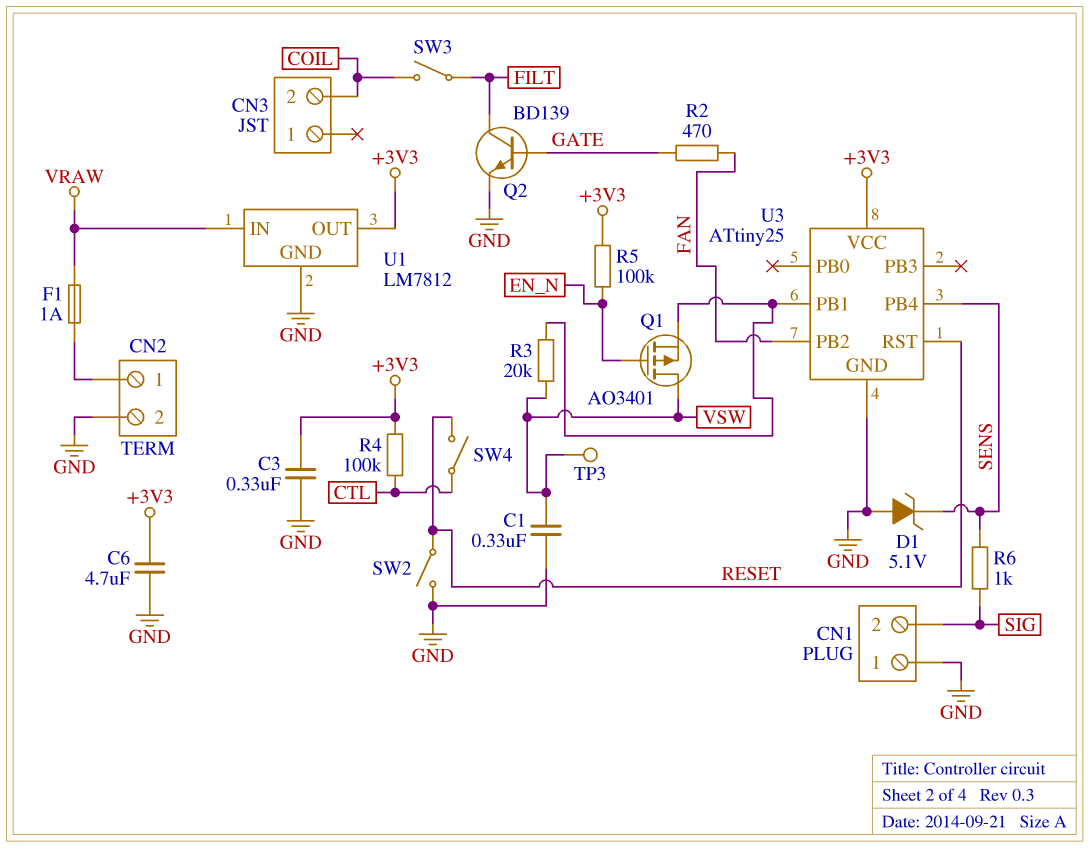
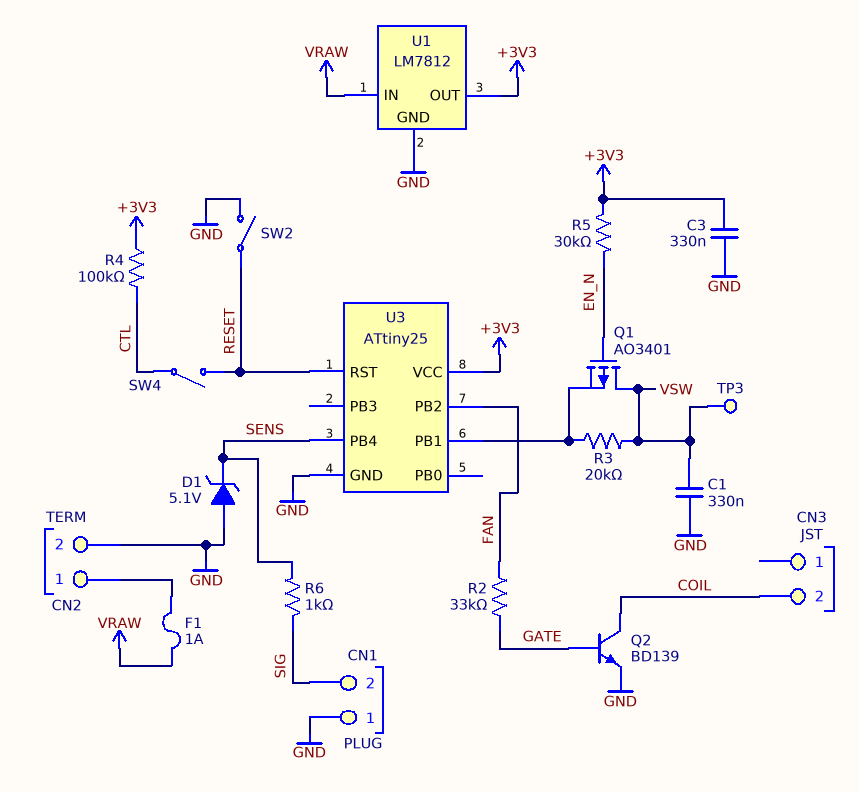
C6: 4.7uF (+3V3, GND) -> none
Q2: NPN BD139 (B GATE, C FILT, E GND) -> NPN BD139 (B GATE, C COIL, E GND)
R2: 470 (FAN, GATE) -> 33k (FAN, GATE)
R5: 100k (+3V3, EN_N) -> 30k (+3V3, EN_N)
SW3: switch (COIL, FILT) -> none

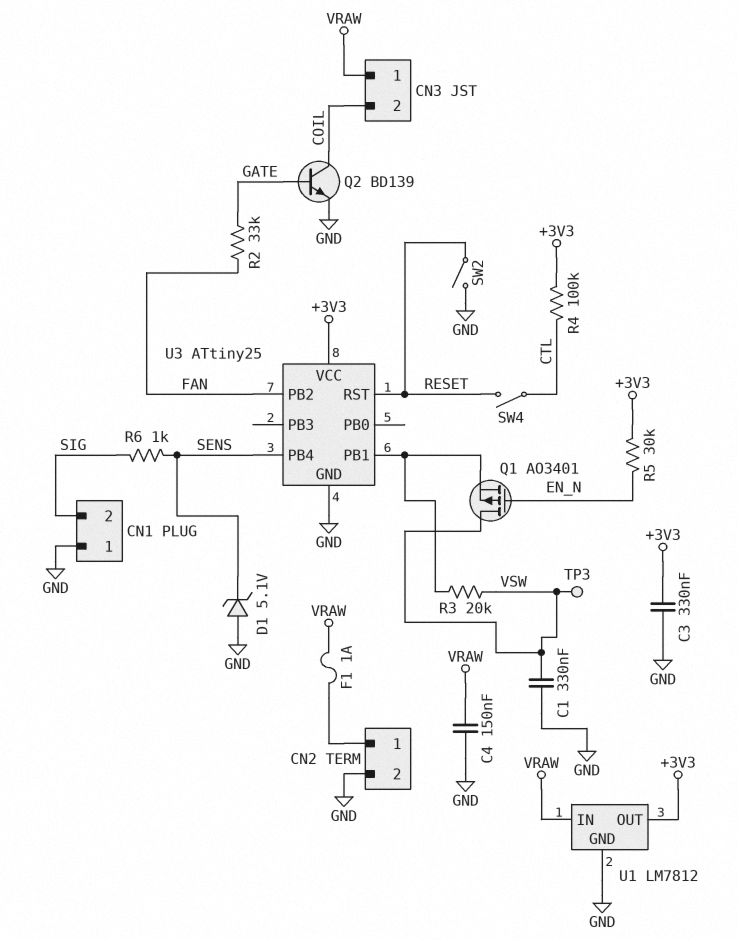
C4: none -> 150nF (GND, VRAW)
CN3 pin 1: none -> VRAW

